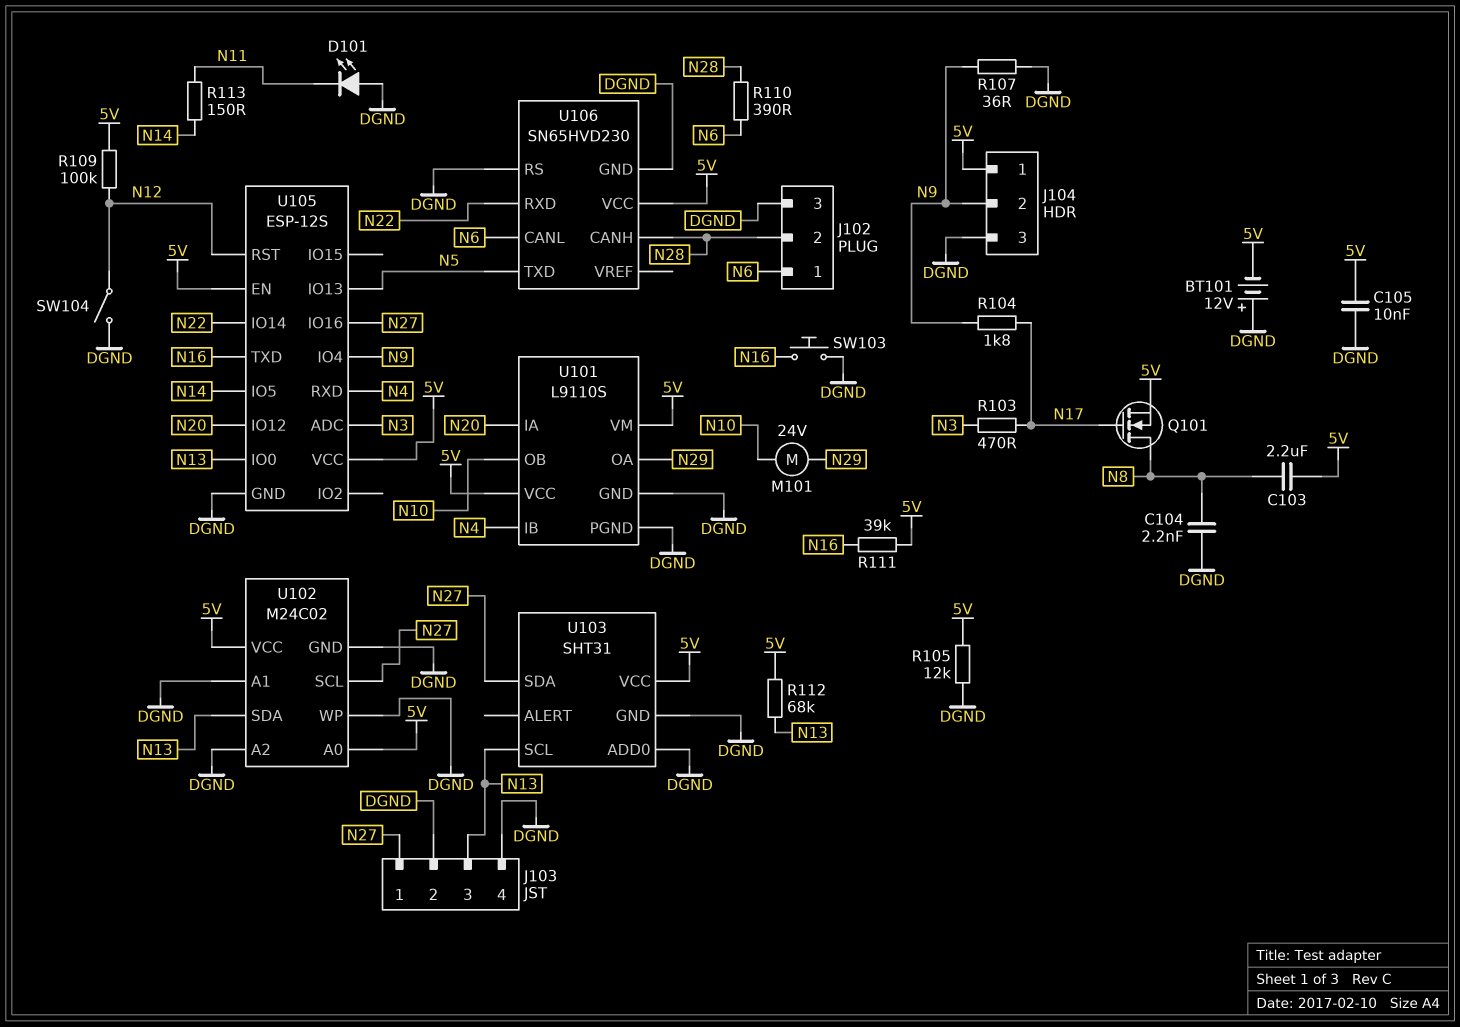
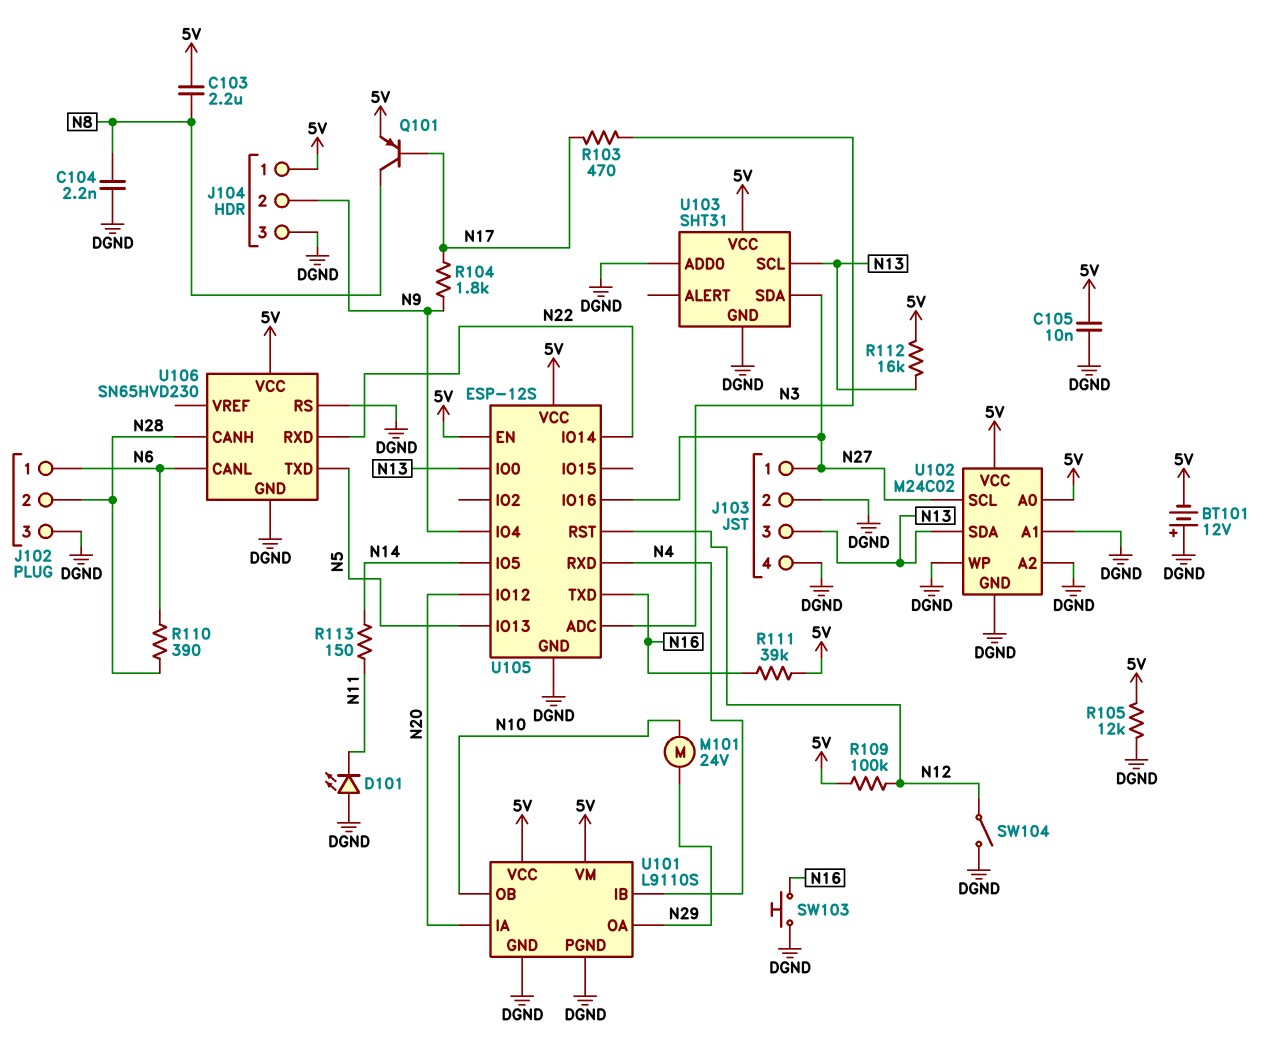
Q101: NMOS (G N17, D N8, S 5V) -> PNP (B N17, C N8, E 5V)
R107: 36 (DGND, N9) -> none
R112: 68k (5V, N13) -> 16k (5V, N13)

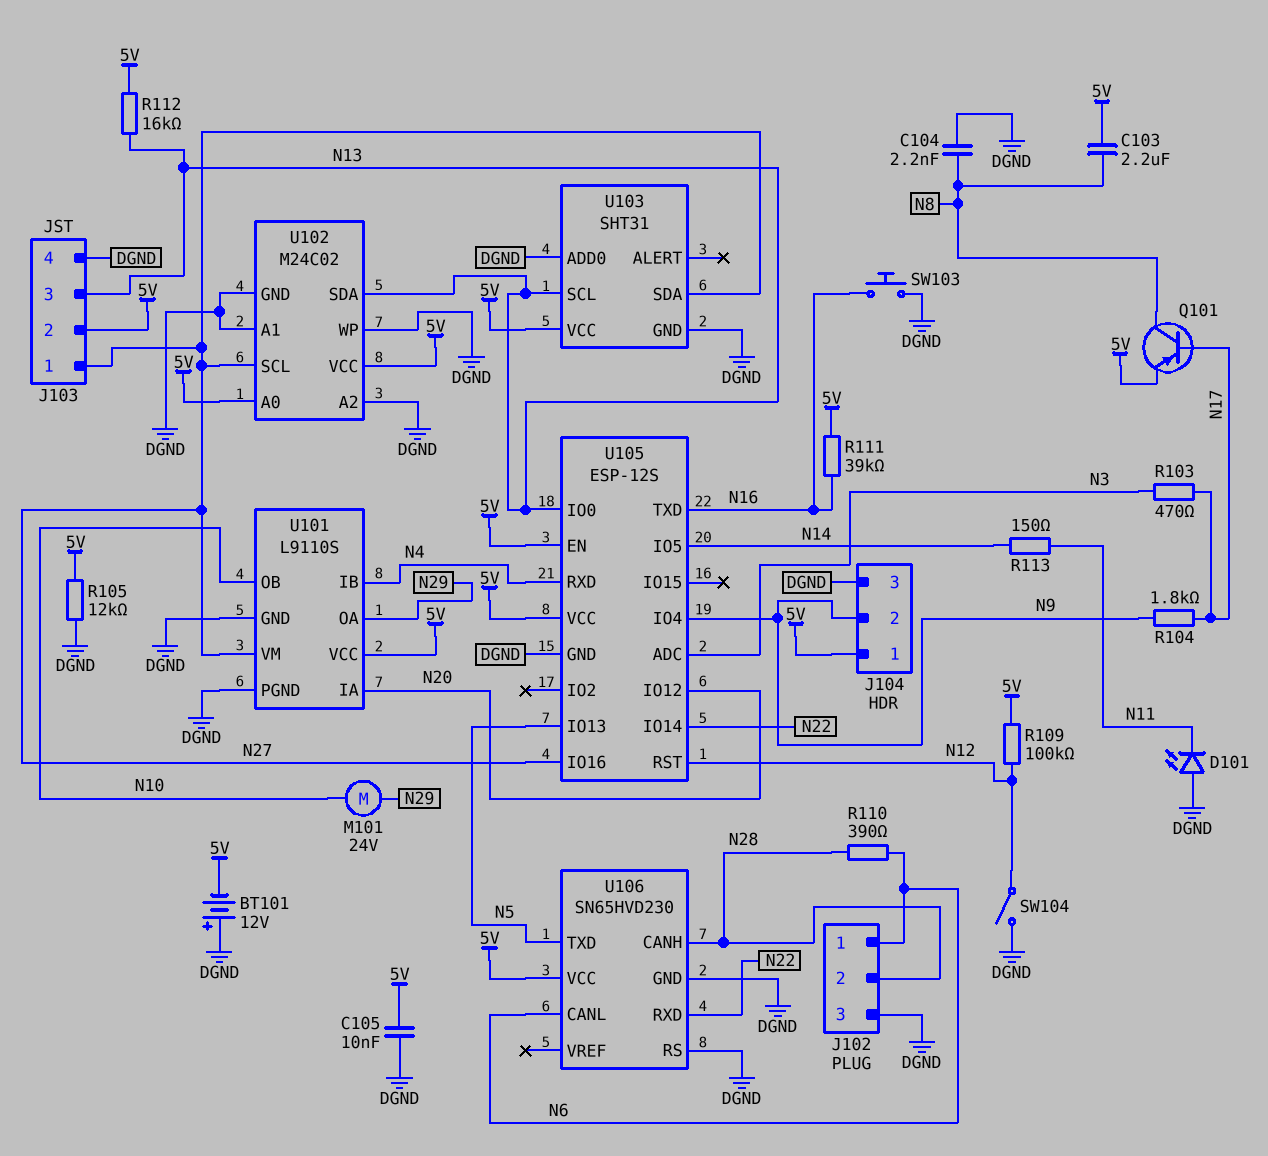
J103 pin 2: DGND -> 5V
U101 pin VM: 5V -> N27

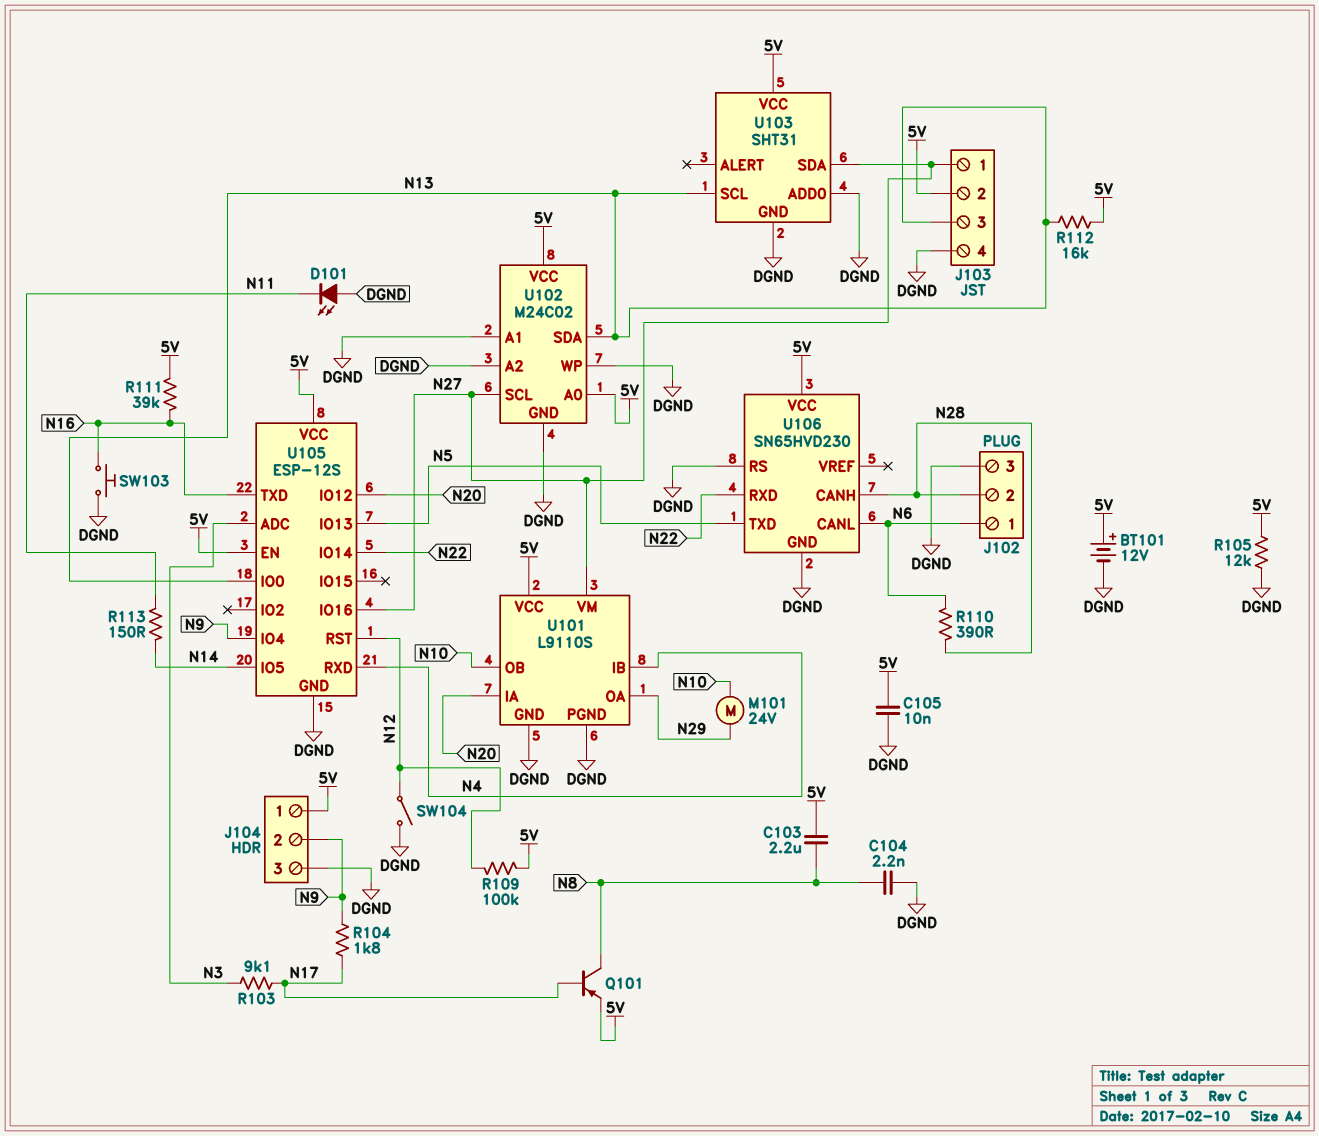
BT101: 12V (plus DGND, minus 5V) -> 12V (plus 5V, minus DGND)
R103: 470 (N3, N17) -> 9.1k (N3, N17)

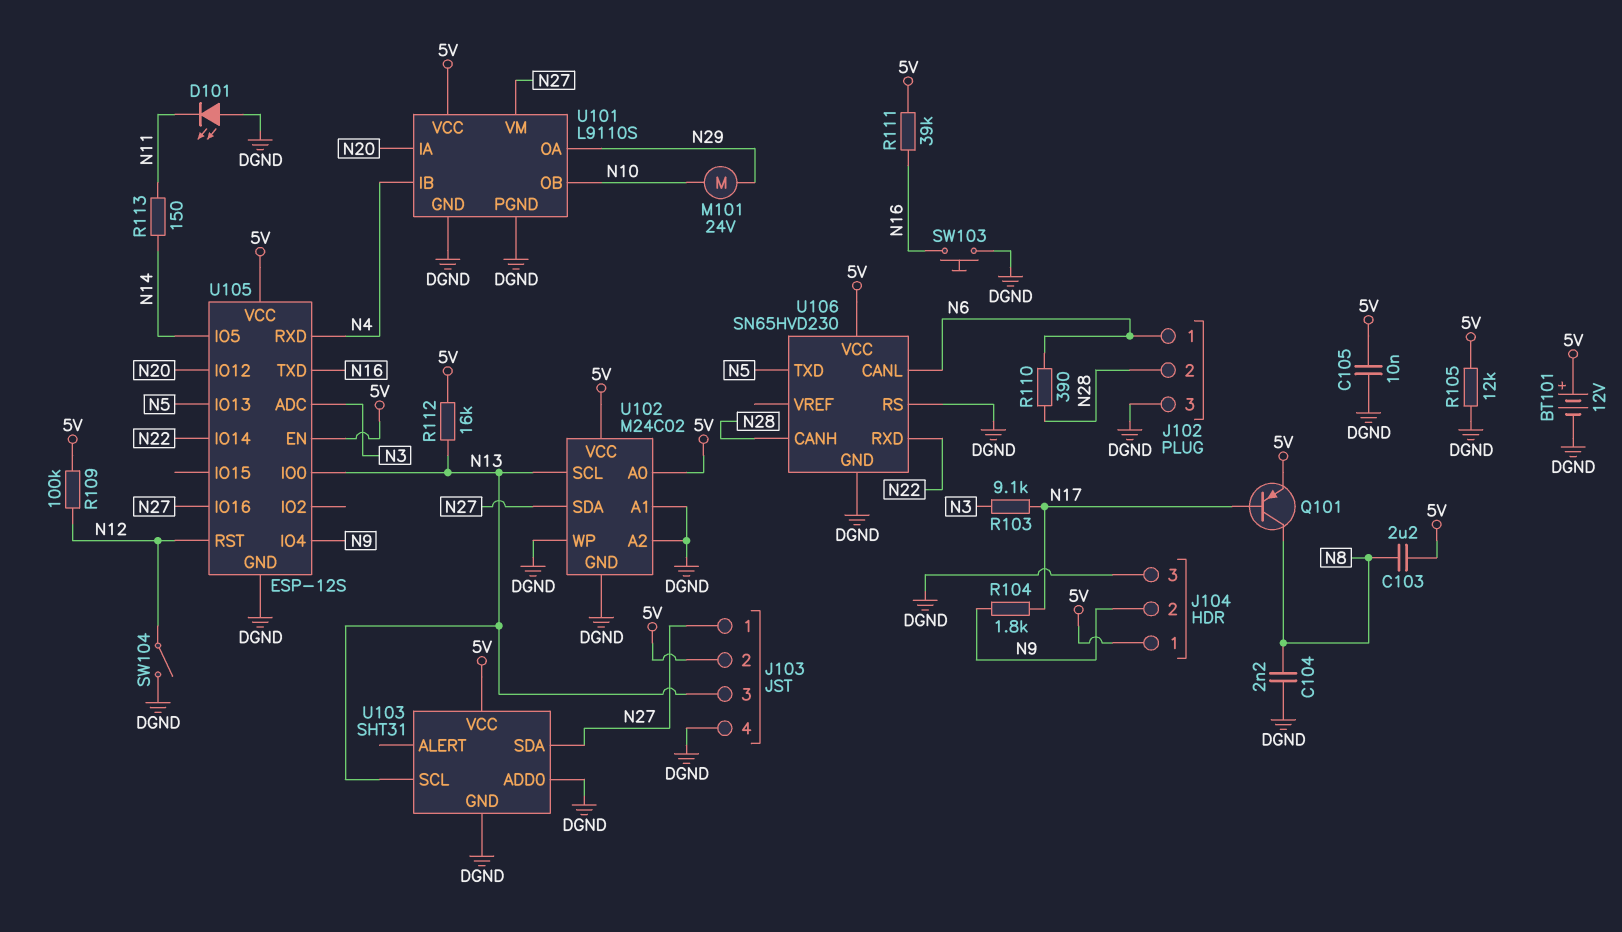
U102 pin SCL: N27 -> N13
U102 pin SDA: N13 -> N27

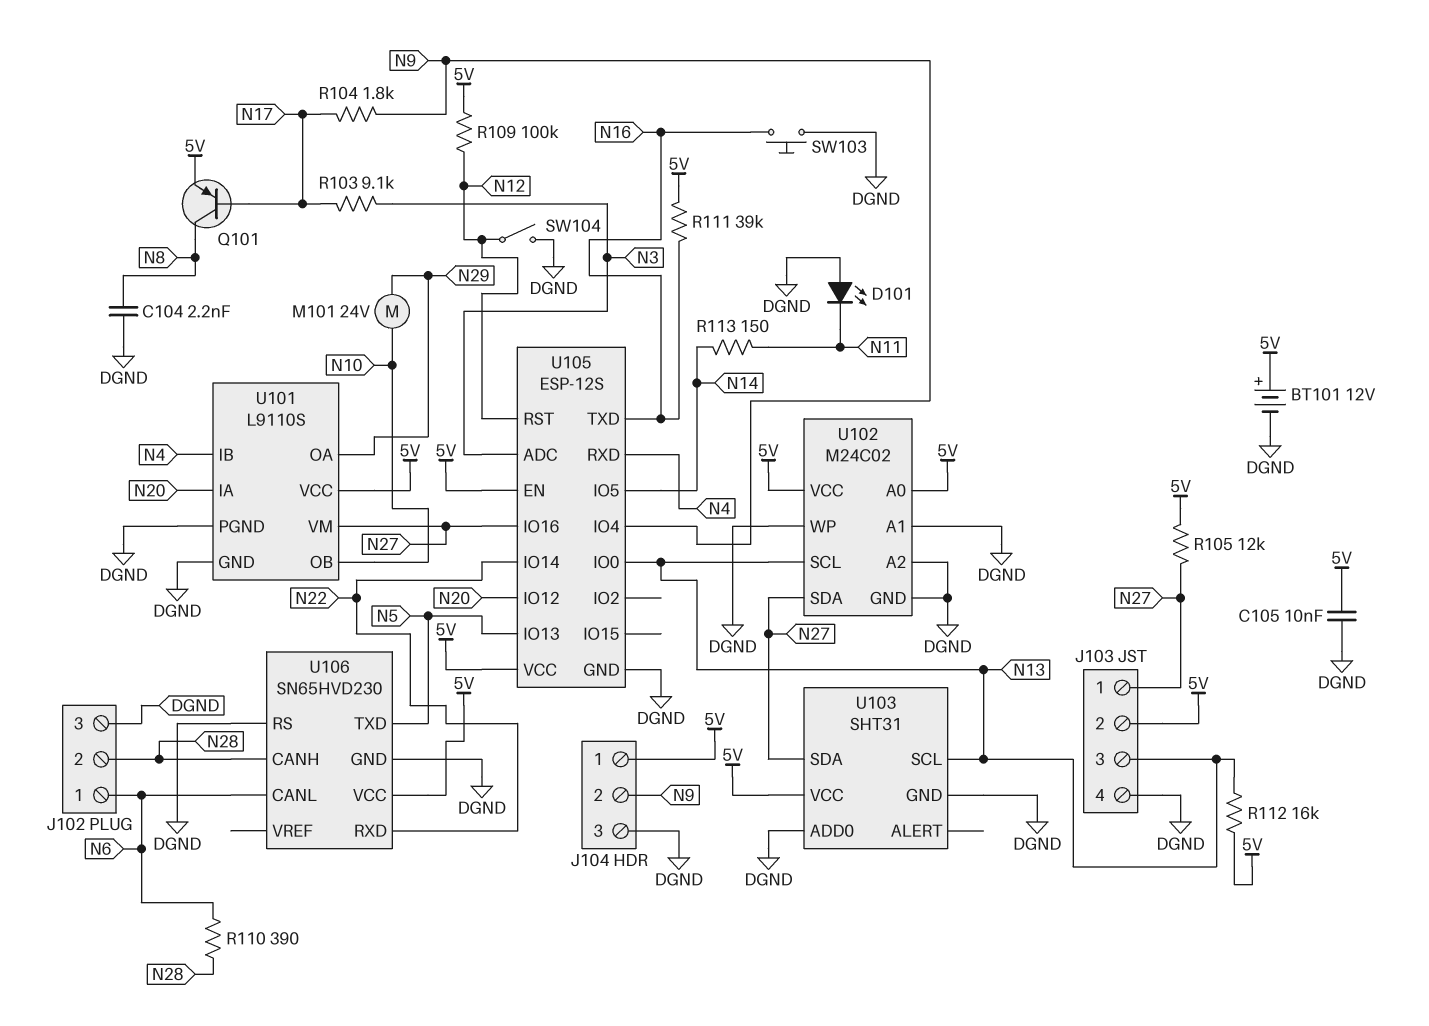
C103: 2.2uF (5V, N8) -> none
R105: 12k (5V, DGND) -> 12k (5V, N27)

